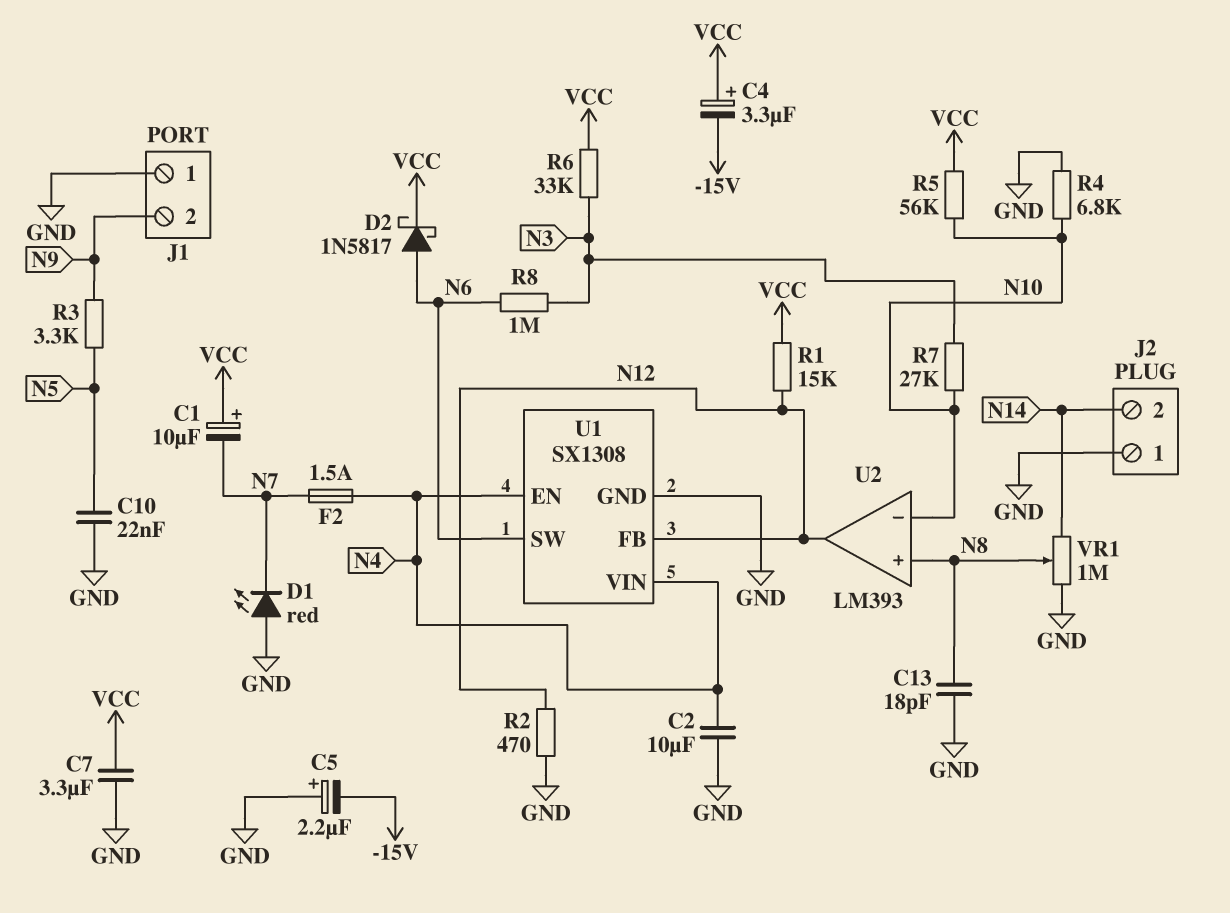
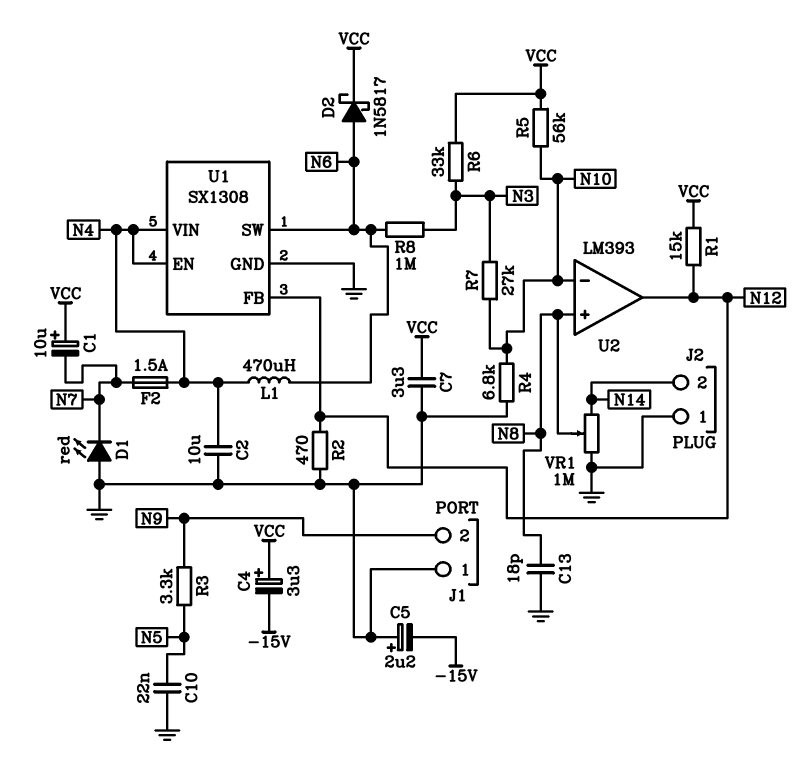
L1: none -> 470uH (N4, N6)

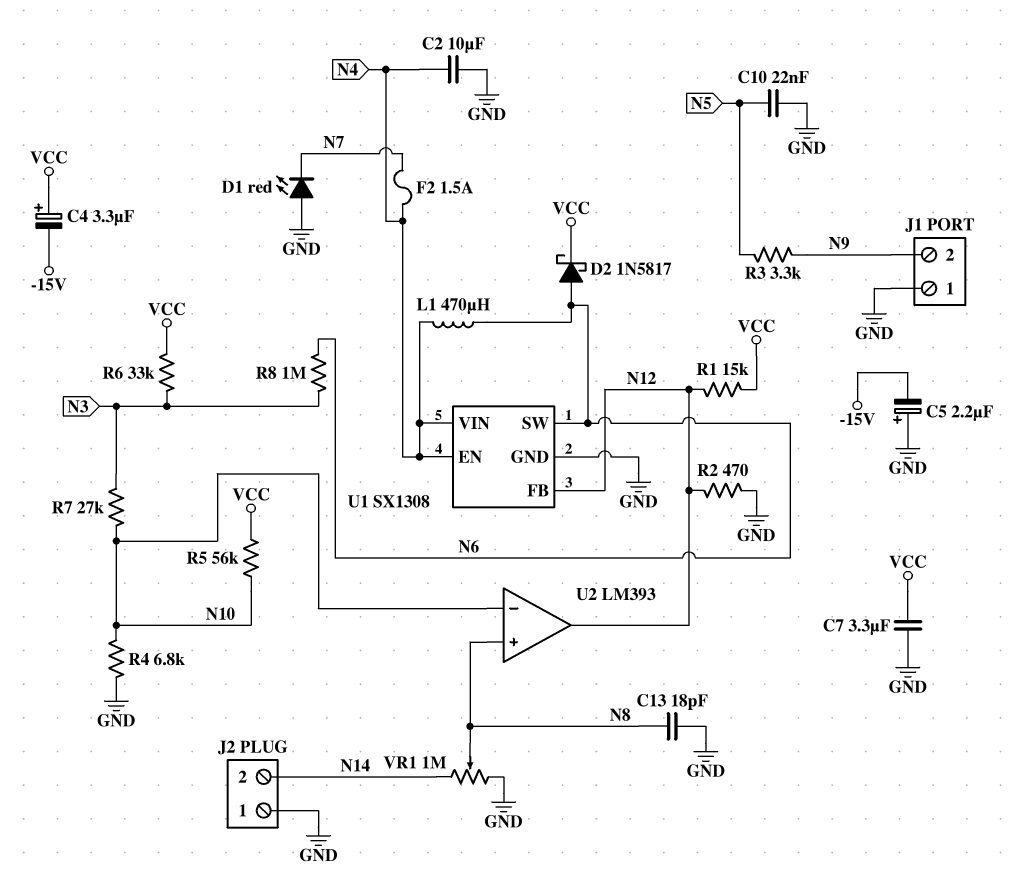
C1: 10uF (plus VCC, minus N7) -> none

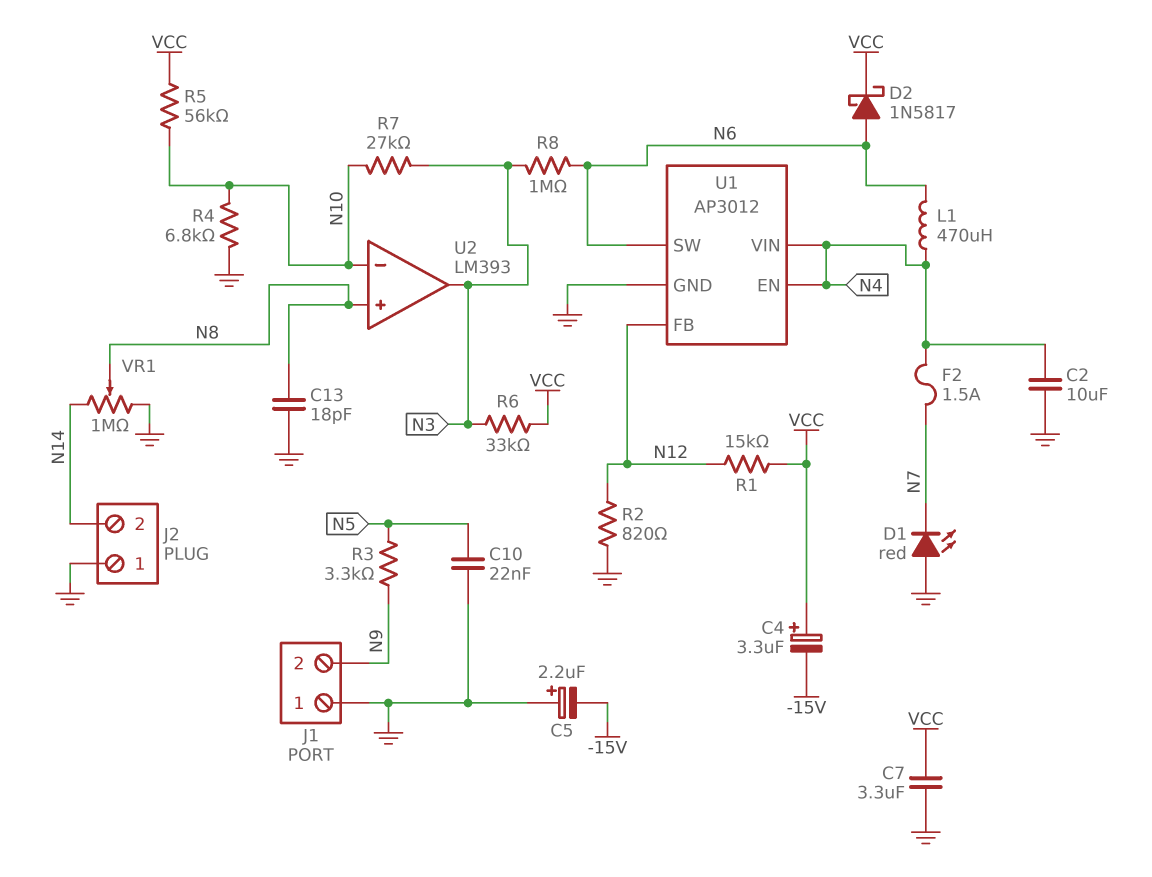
R2: 470 (GND, N12) -> 820 (GND, N12)
U1: SX1308 -> AP3012
U2 pin out: N12 -> N3

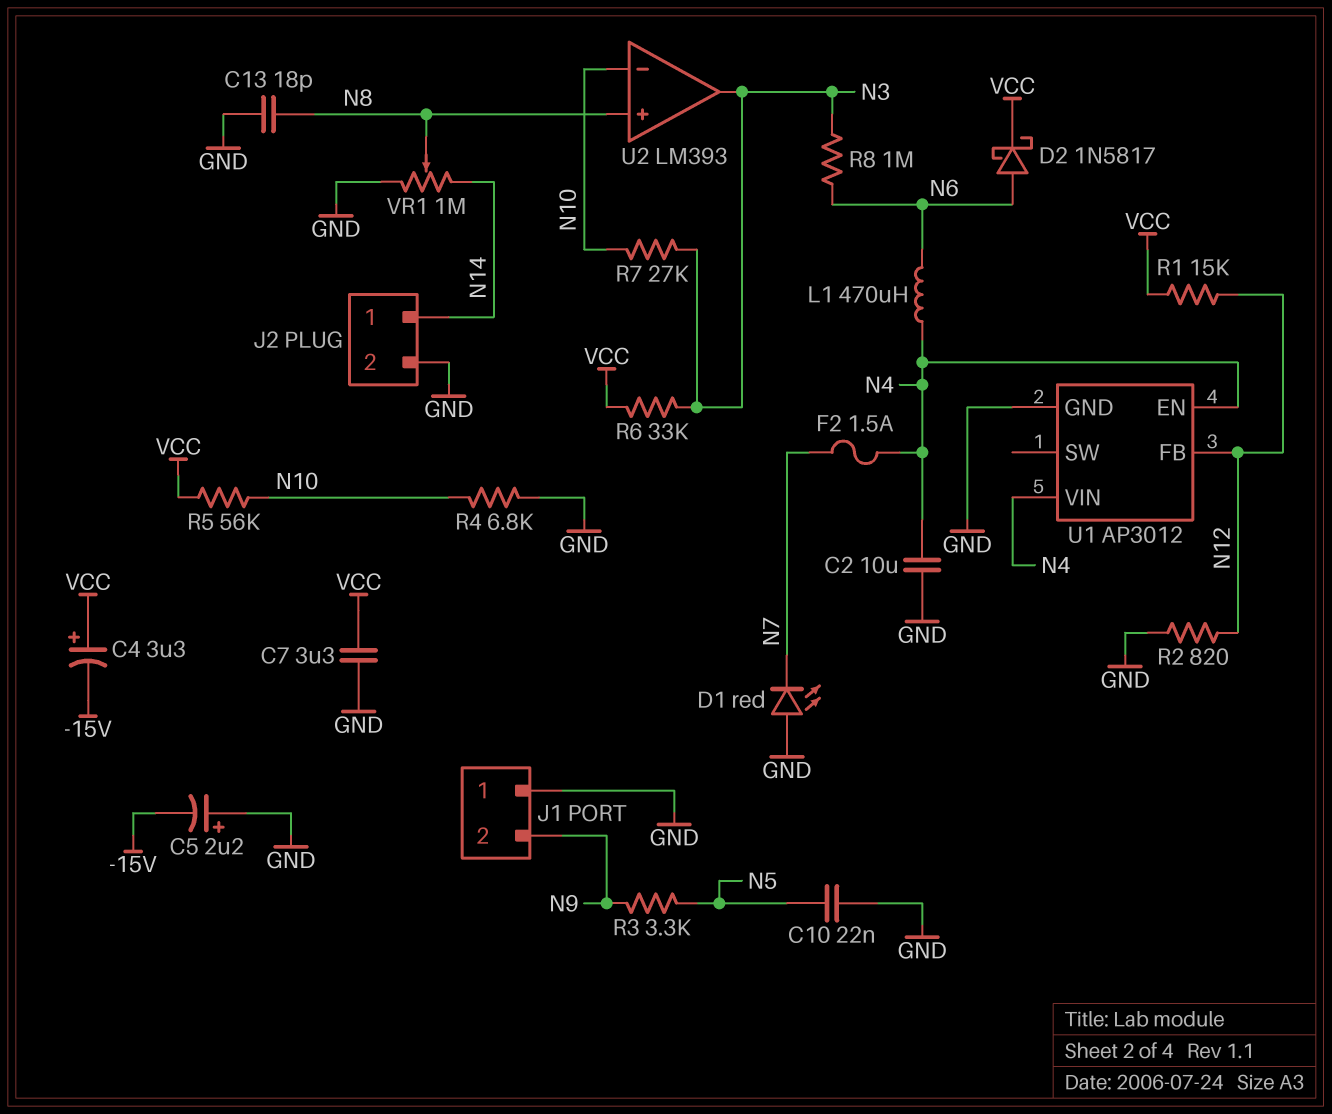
J2 pin 1: GND -> N14
J2 pin 2: N14 -> GND
U1 pin SW: N6 -> none

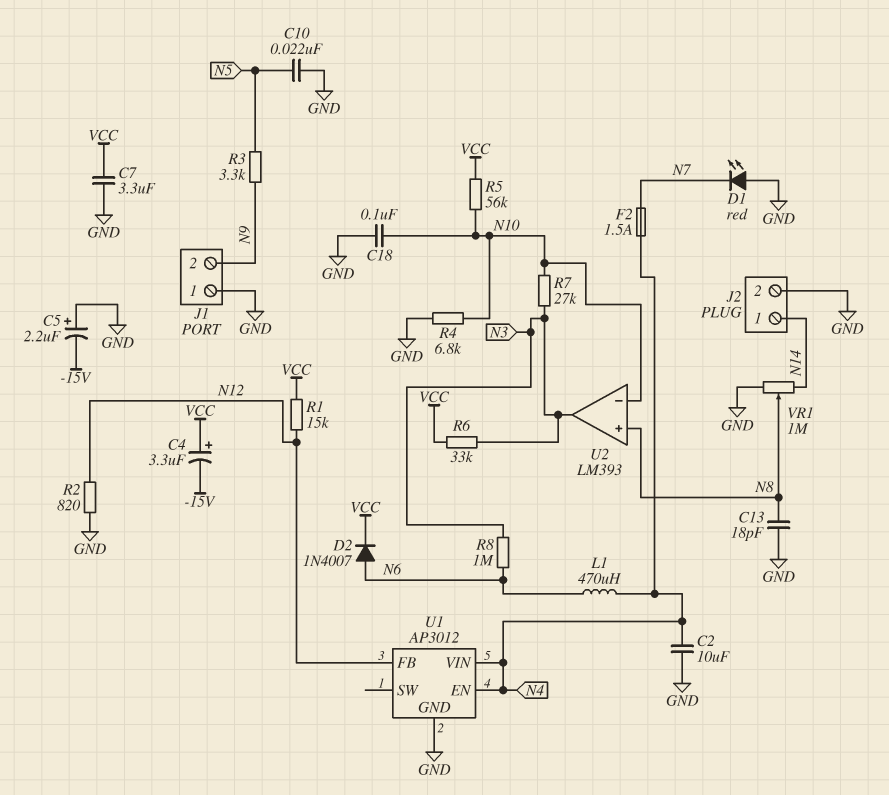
C18: none -> 100nF (GND, N10)
D2: schottky 1N5817 (A N6, K VCC) -> diode 1N4007 (A N6, K VCC)

